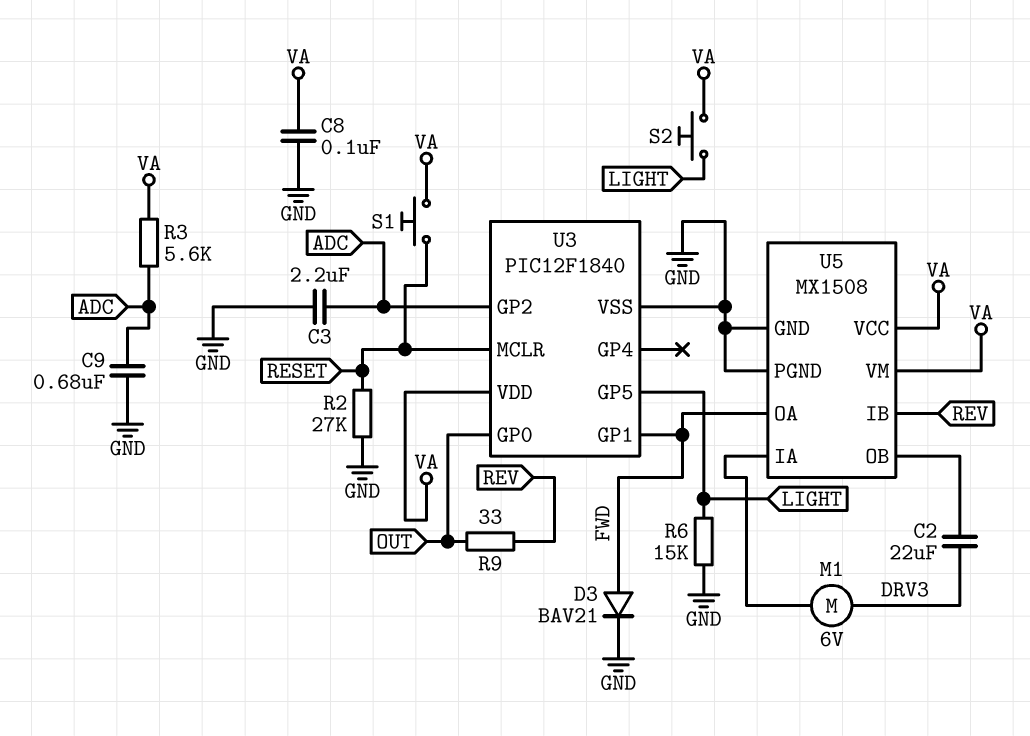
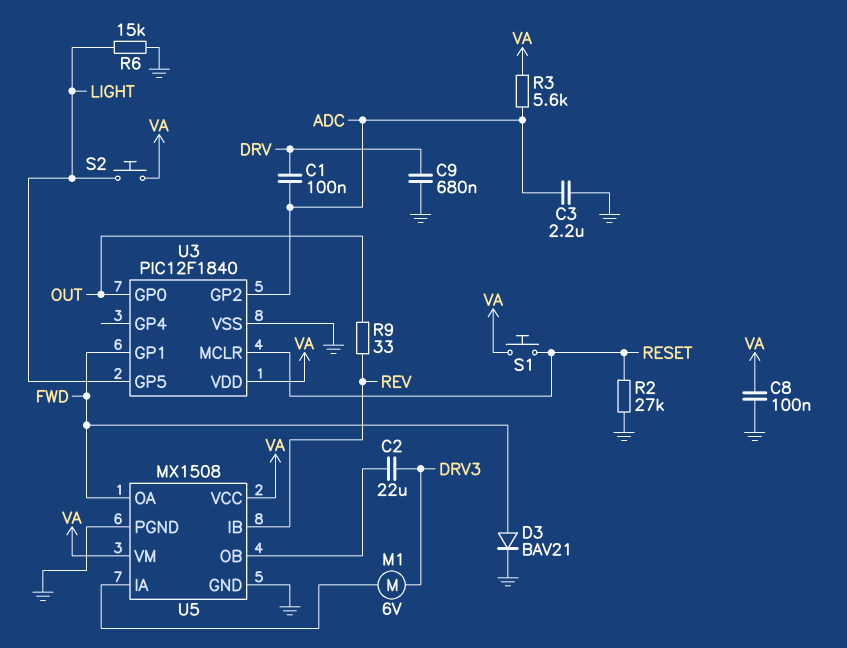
C1: none -> 100nF (ADC, DRV)
C9: 680nF (ADC, GND) -> 680nF (DRV, GND)

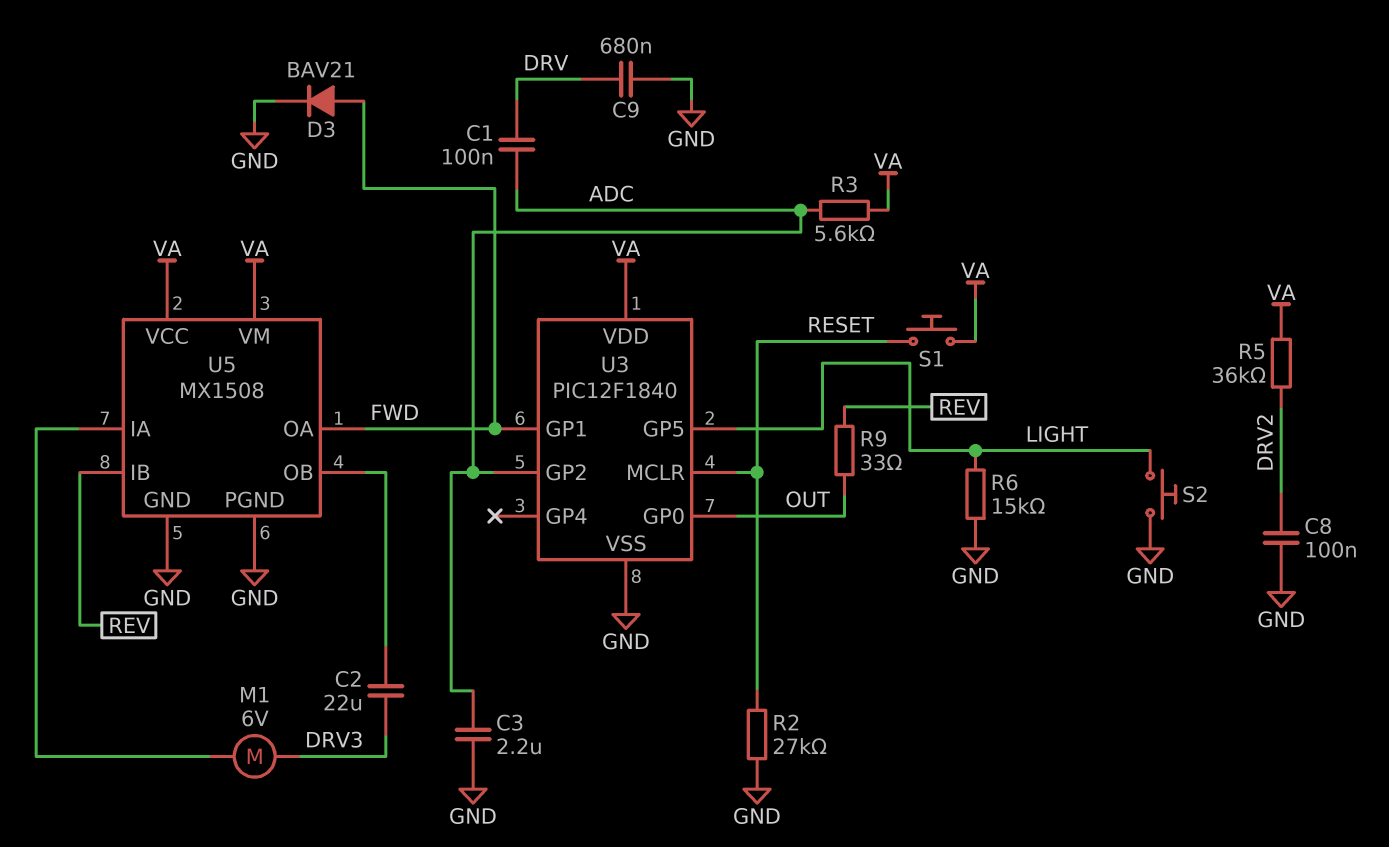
C8: 100nF (GND, VA) -> 100nF (DRV2, GND)
R5: none -> 36k (DRV2, VA)
S2: button (LIGHT, VA) -> button (GND, LIGHT)

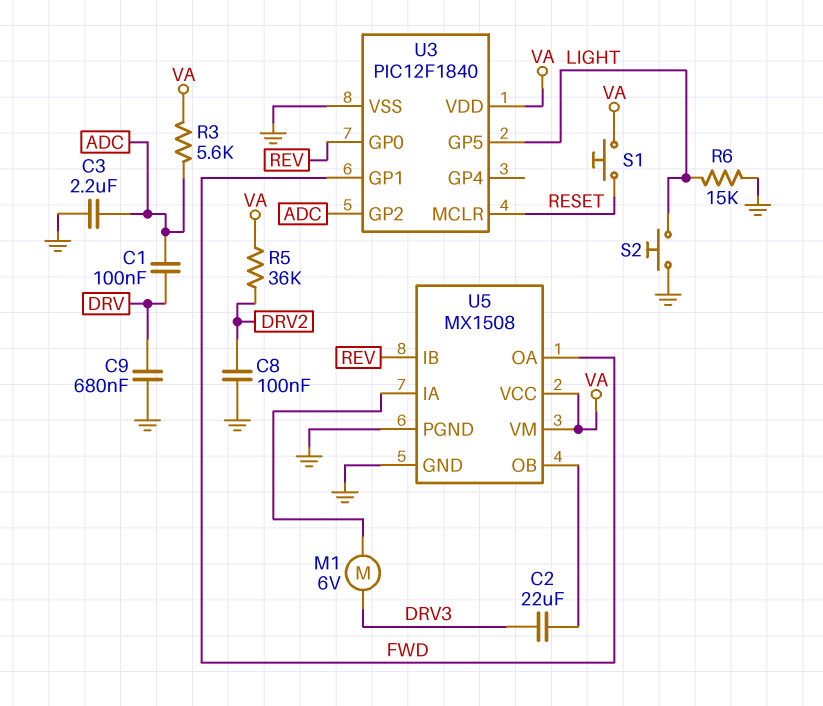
D3: diode BAV21 (A FWD, K GND) -> none
R2: 27k (GND, RESET) -> none
R9: 33 (OUT, REV) -> none
U3 pin GP0: OUT -> REV

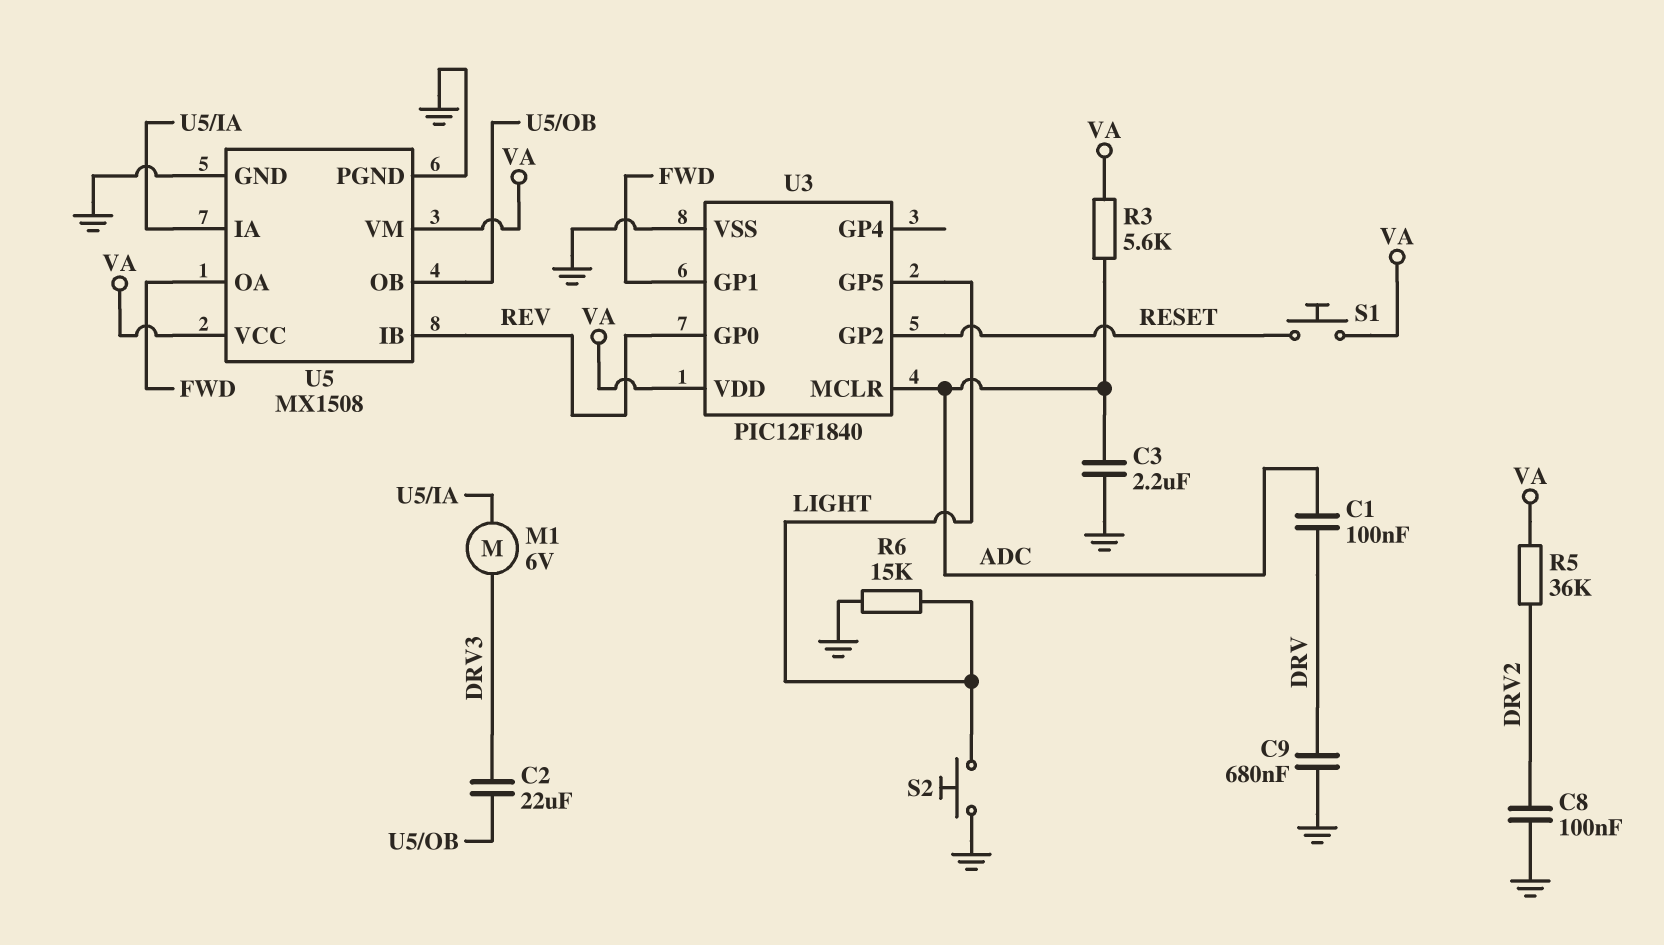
U3 pin GP2: ADC -> RESET
U3 pin MCLR: RESET -> ADC

